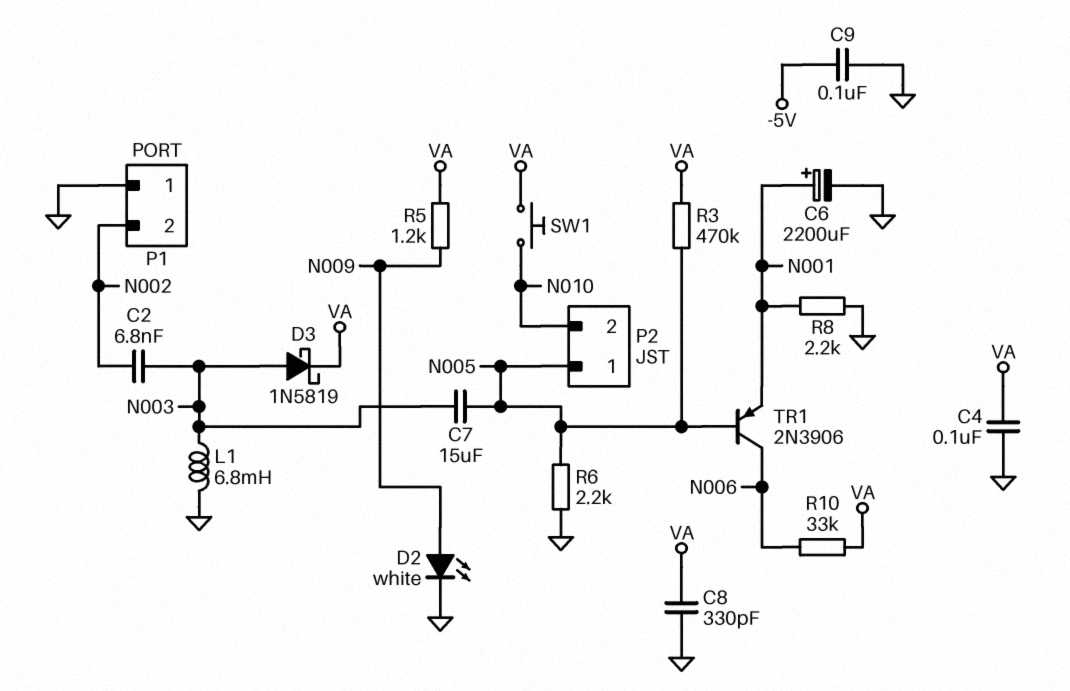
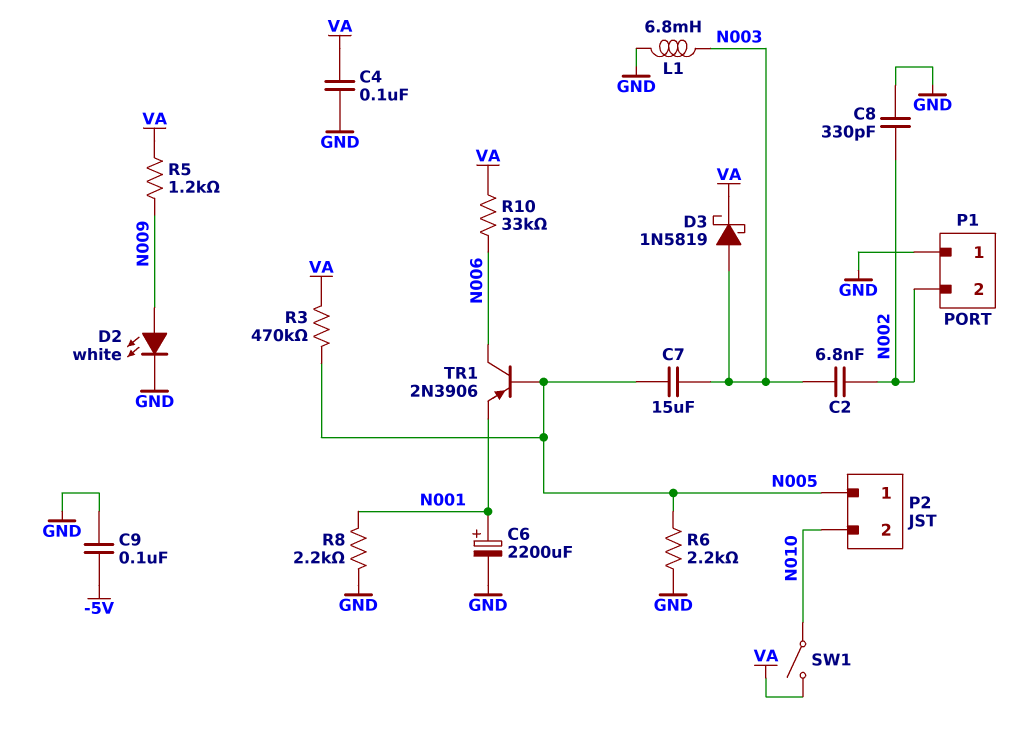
C8: 330pF (GND, VA) -> 330pF (GND, N002)
SW1: button (N010, VA) -> switch (N010, VA)

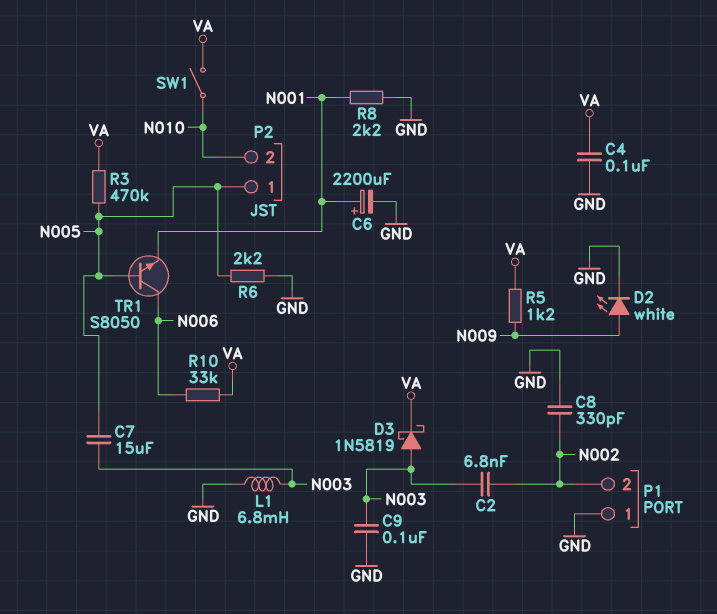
C9: 100nF (-5V, GND) -> 100nF (GND, N003)
TR1: PNP 2N3906 (B N005, C N006, E N001) -> NPN S8050 (B N005, C N006, E N001)

